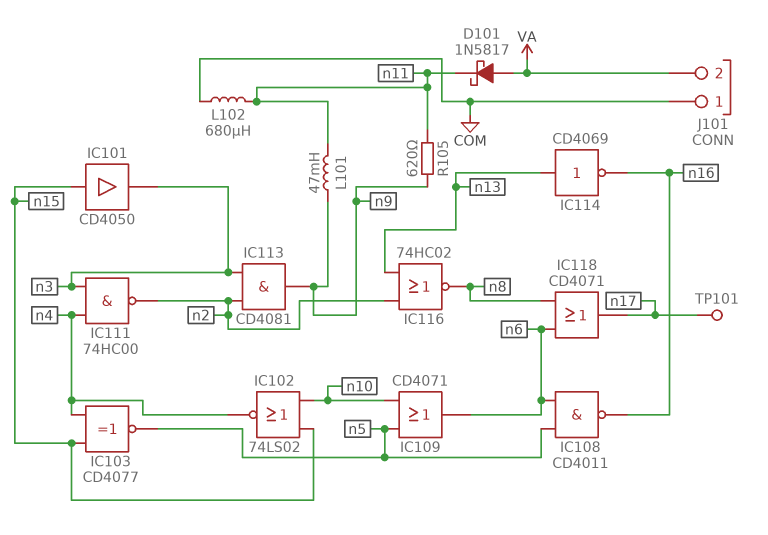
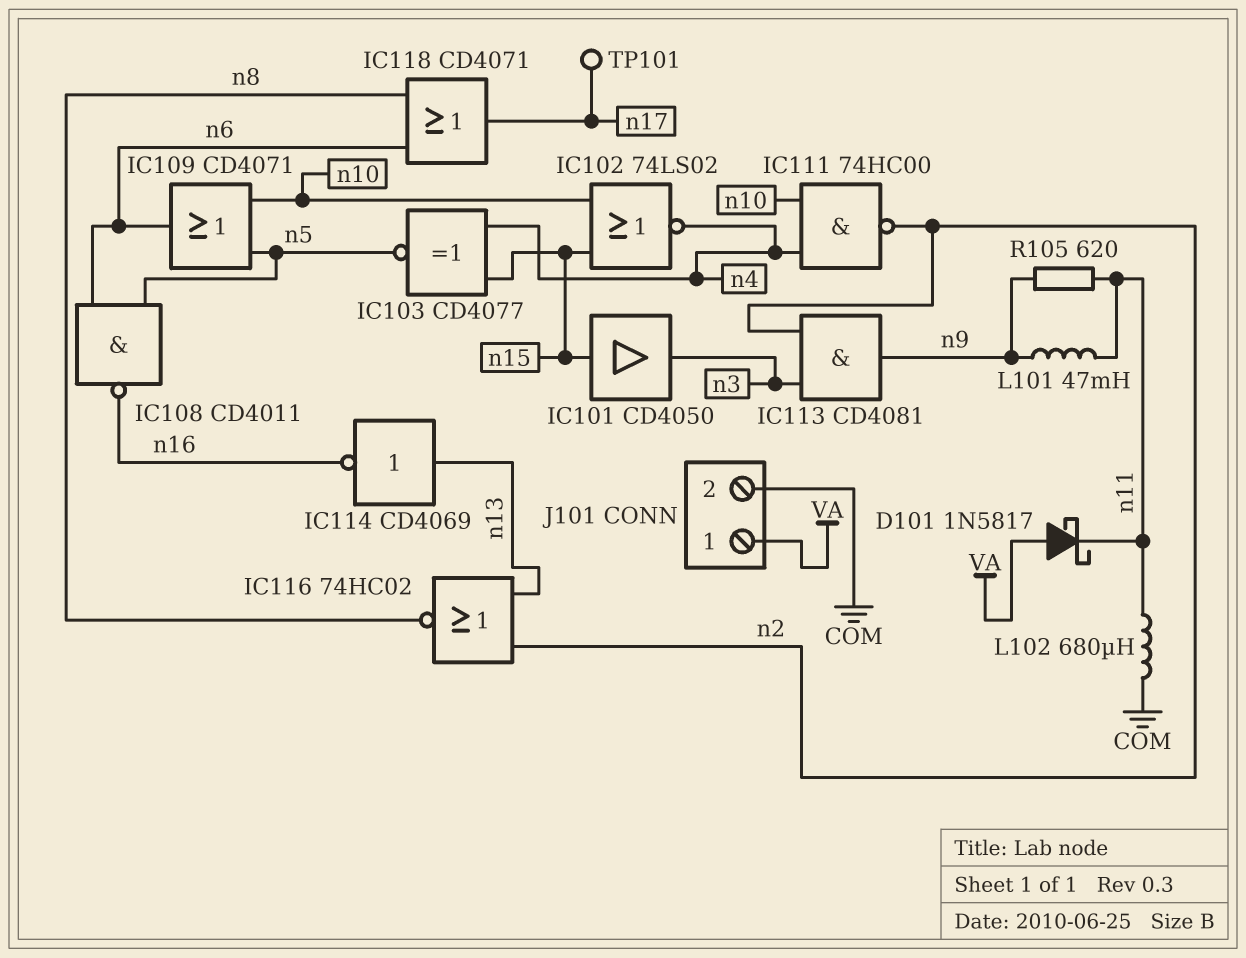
IC111: NAND 74HC00 (in n3, in n4, out n2) -> NAND 74HC00 (in n4, in n10, out n2)
J101 pin 1: COM -> VA
J101 pin 2: VA -> COM

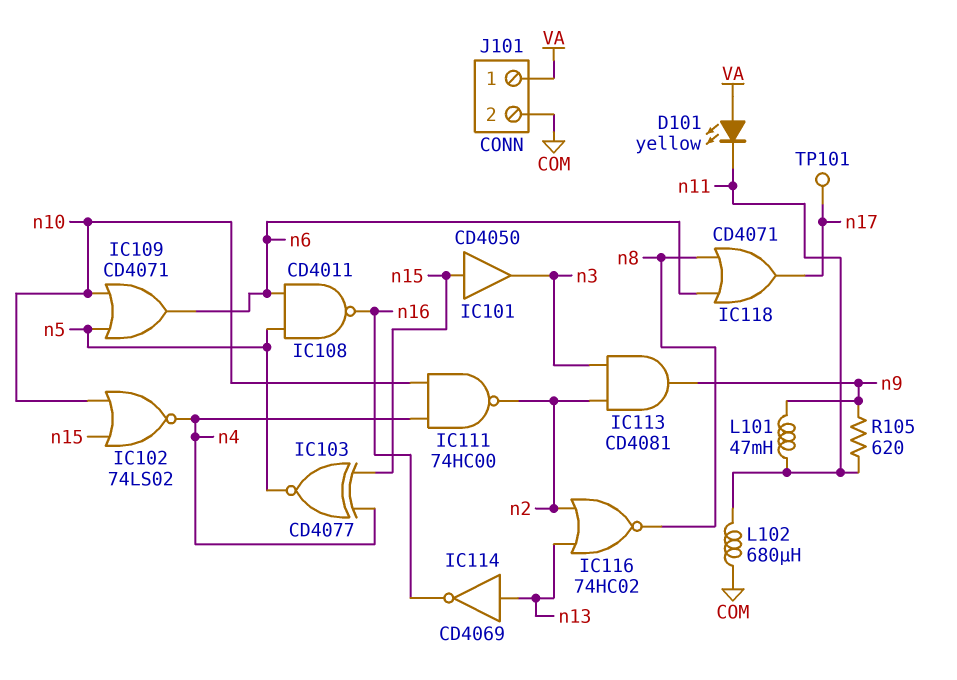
D101: schottky 1N5817 (A VA, K n11) -> LED yellow (A VA, K n11)

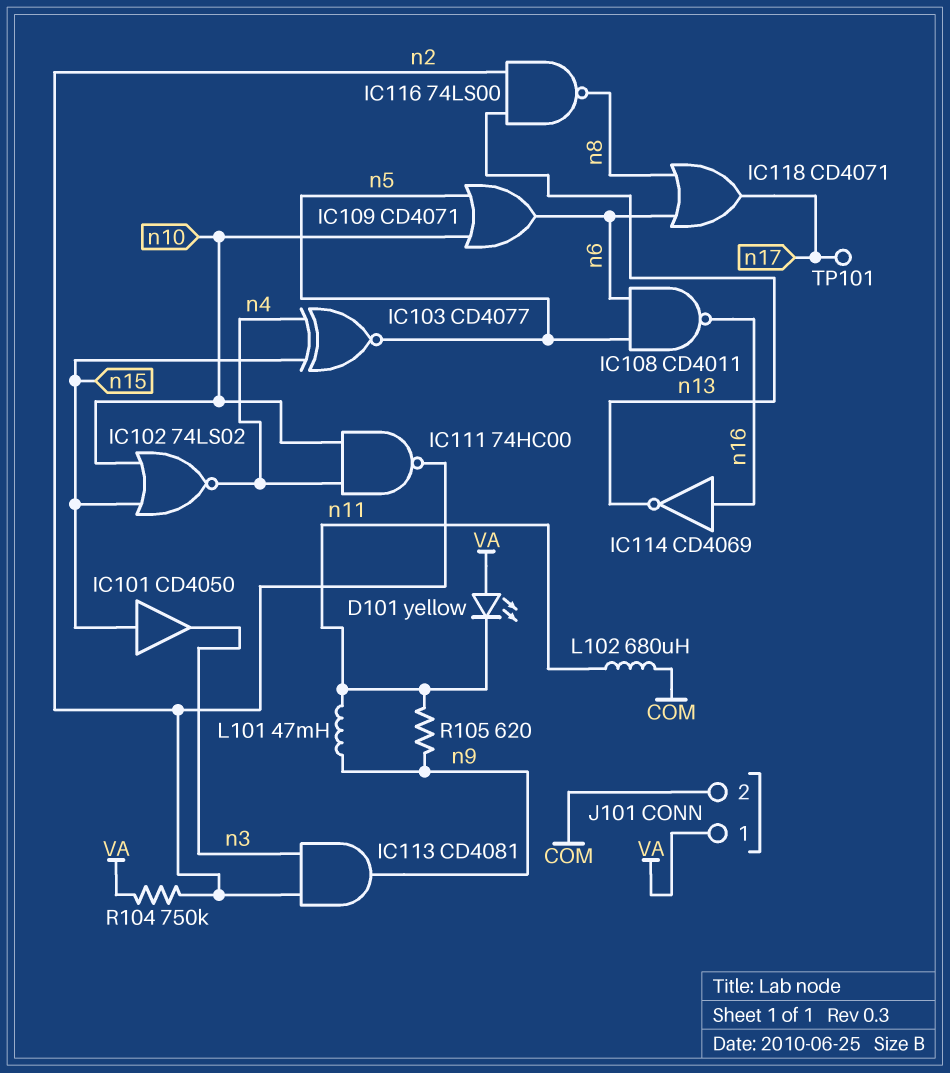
IC114: NOT CD4069 (in n13, out n16) -> NOT CD4069 (in n16, out n13)
IC116: NOR 74HC02 (in n2, in n13, out n8) -> NAND 74LS00 (in n2, in n13, out n8)
R104: none -> 750k (VA, n2)

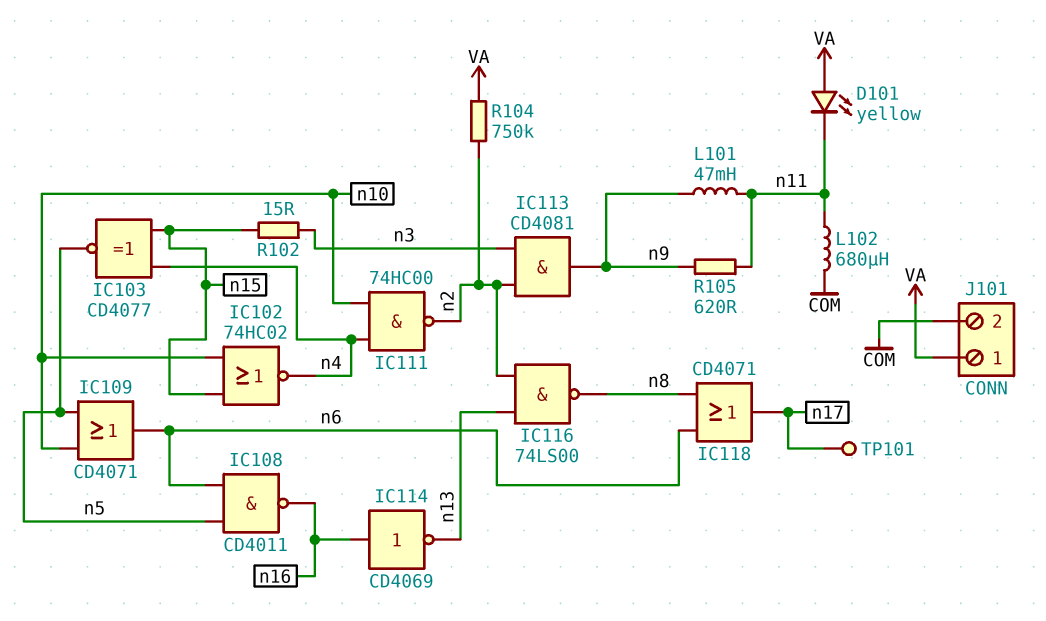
IC101: buffer CD4050 (in n15, out n3) -> none
IC102: NOR 74LS02 (in n10, in n15, out n4) -> NOR 74HC02 (in n10, in n15, out n4)
R102: none -> 15 (n3, n15)

